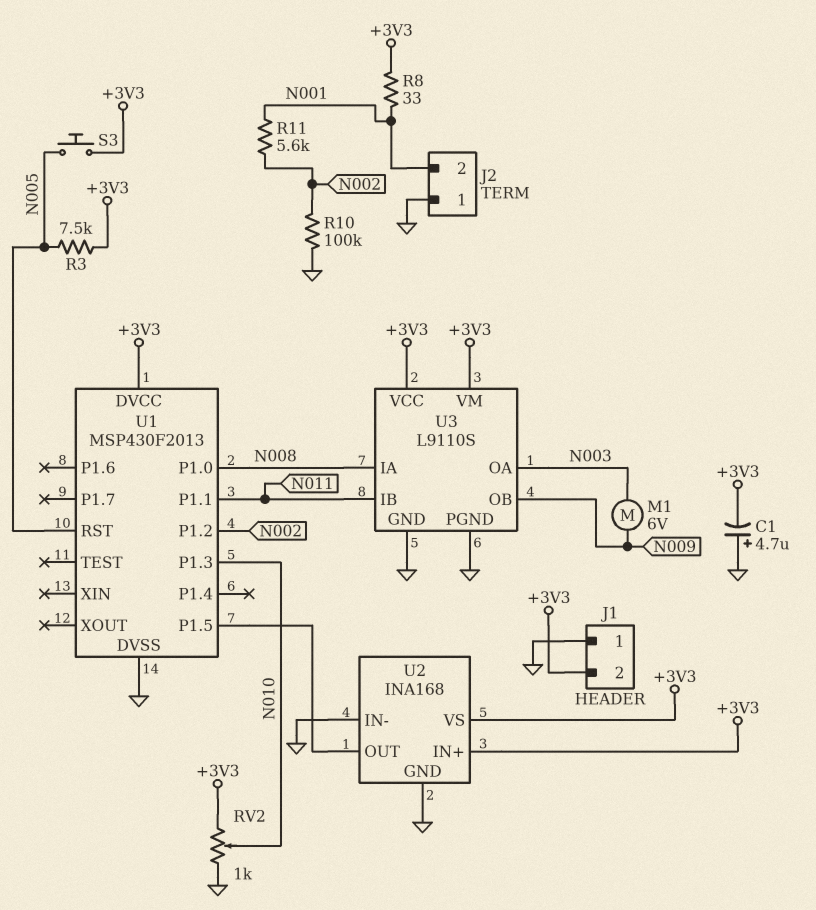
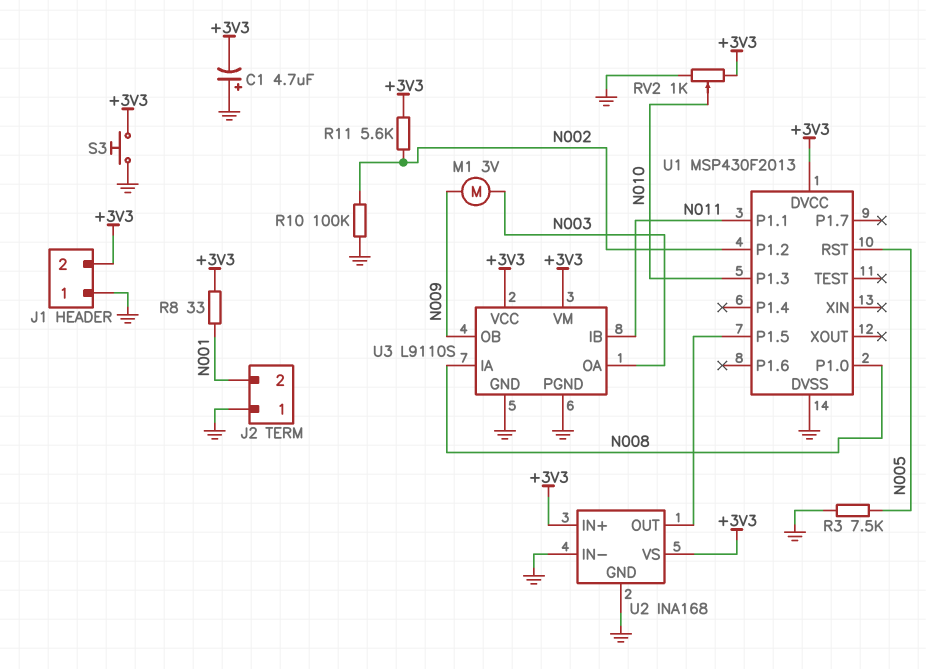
M1: motor 6V (N003, N009) -> motor 3V (N003, N009)
R3: 7.5k (+3V3, N005) -> 7.5k (GND, N005)
R11: 5.6k (N001, N002) -> 5.6k (+3V3, N002)
S3: button (+3V3, N005) -> button (+3V3, GND)

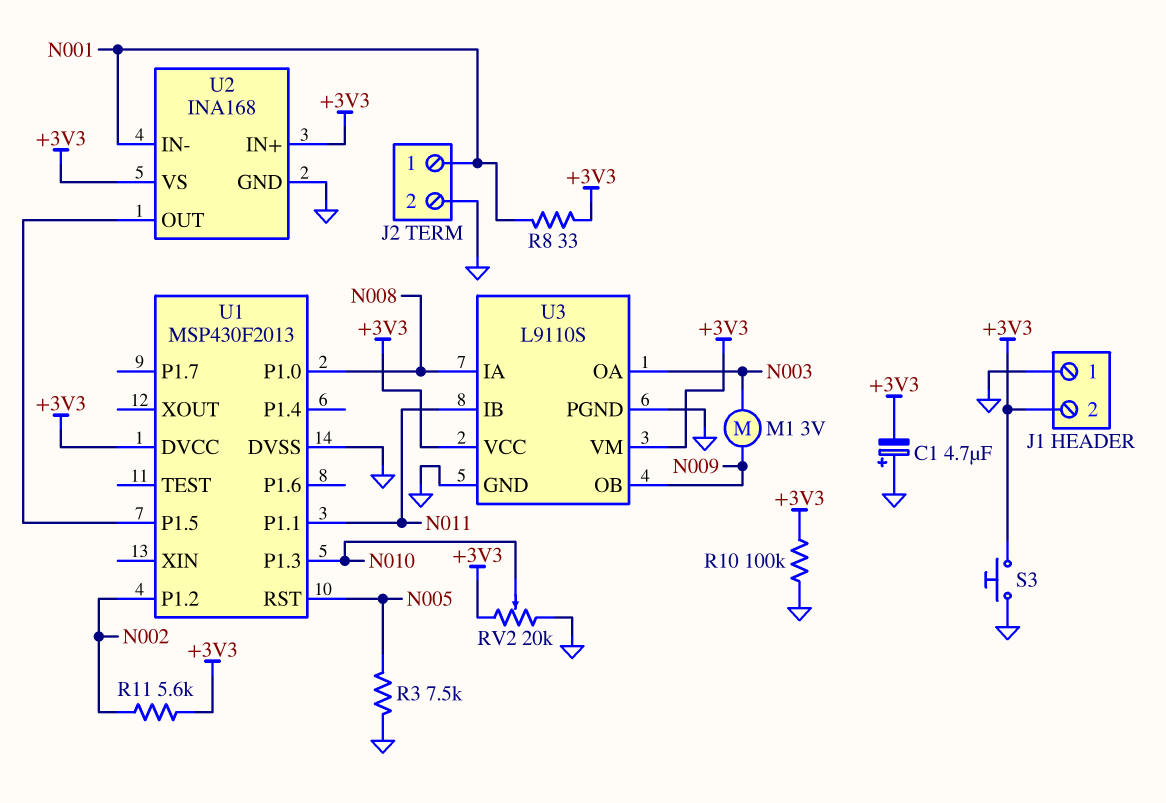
J2 pin 1: GND -> N001
J2 pin 2: N001 -> GND
R10: 100k (GND, N002) -> 100k (+3V3, GND)
RV2: 1k (+3V3, GND, wiper N010) -> 20k (+3V3, GND, wiper N010)
U2 pin IN-: GND -> N001

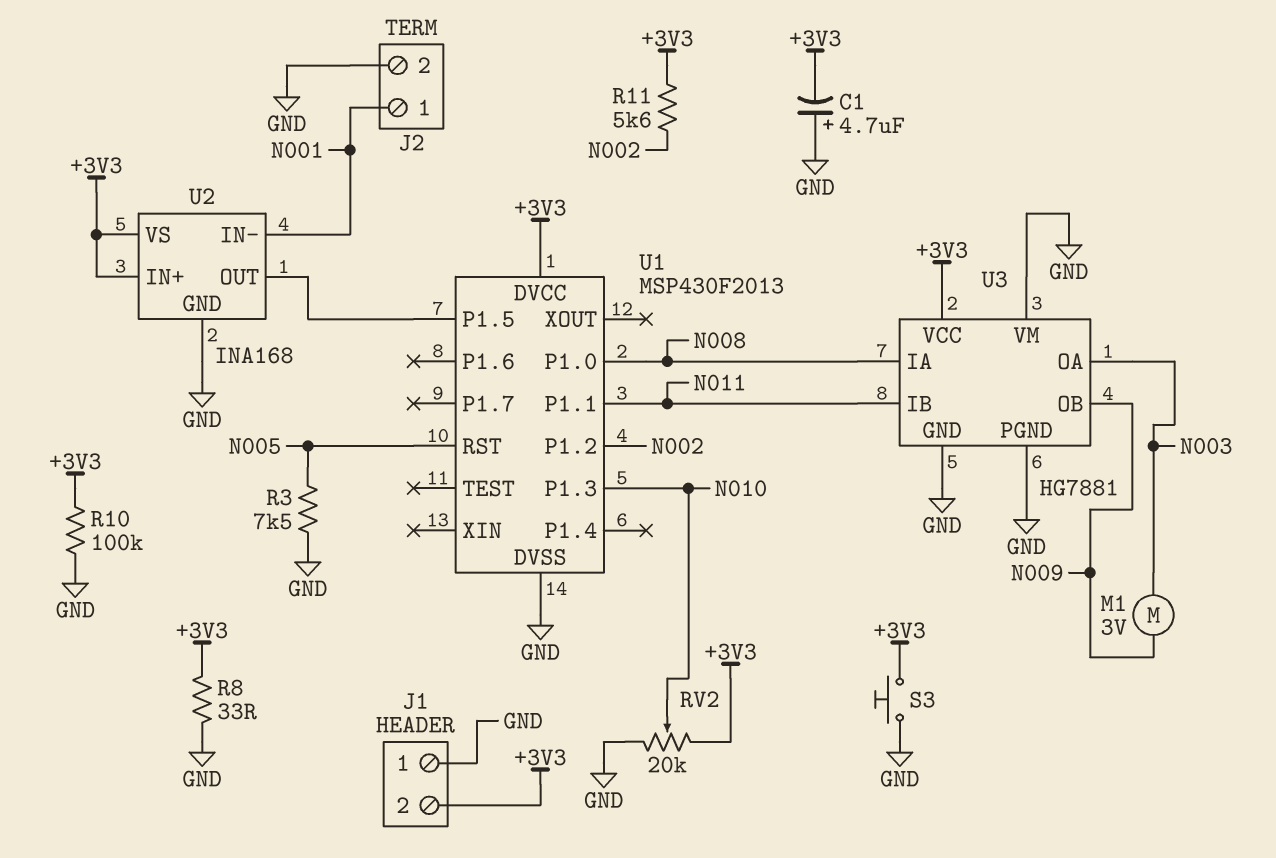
R8: 33 (+3V3, N001) -> 33 (+3V3, GND)
U3: L9110S -> HG7881
U3 pin VM: +3V3 -> GND

